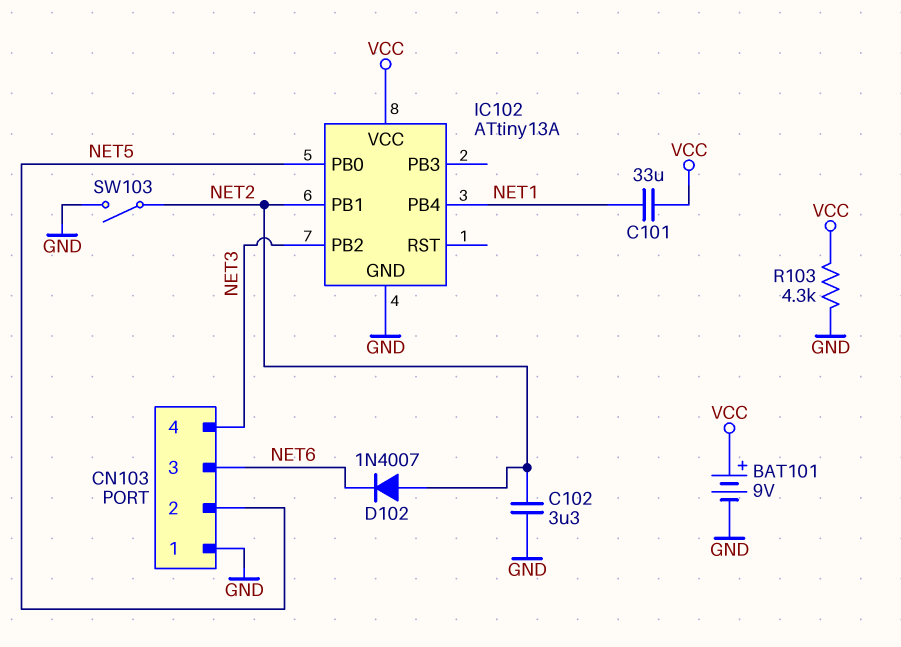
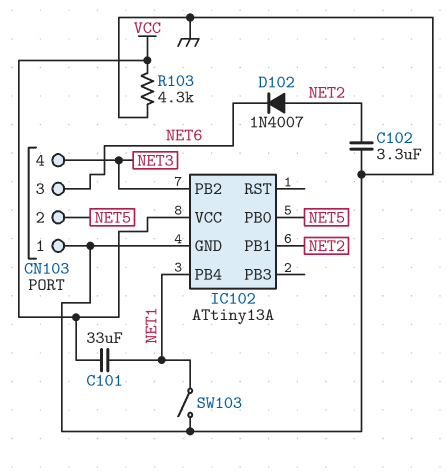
BAT101: 9V (plus VCC, minus GND) -> none
SW103: switch (GND, NET2) -> switch (GND, NET1)

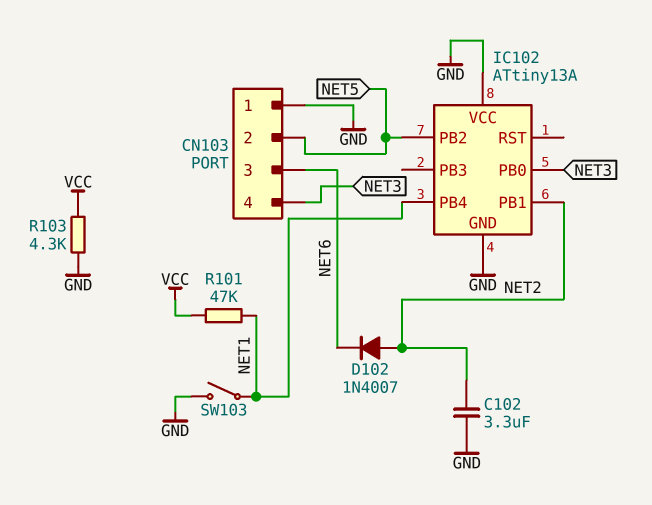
C101: 33uF (NET1, VCC) -> none
IC102 pin PB0: NET5 -> NET3
IC102 pin PB2: NET3 -> NET5
IC102 pin VCC: VCC -> GND
R101: none -> 47k (NET1, VCC)

